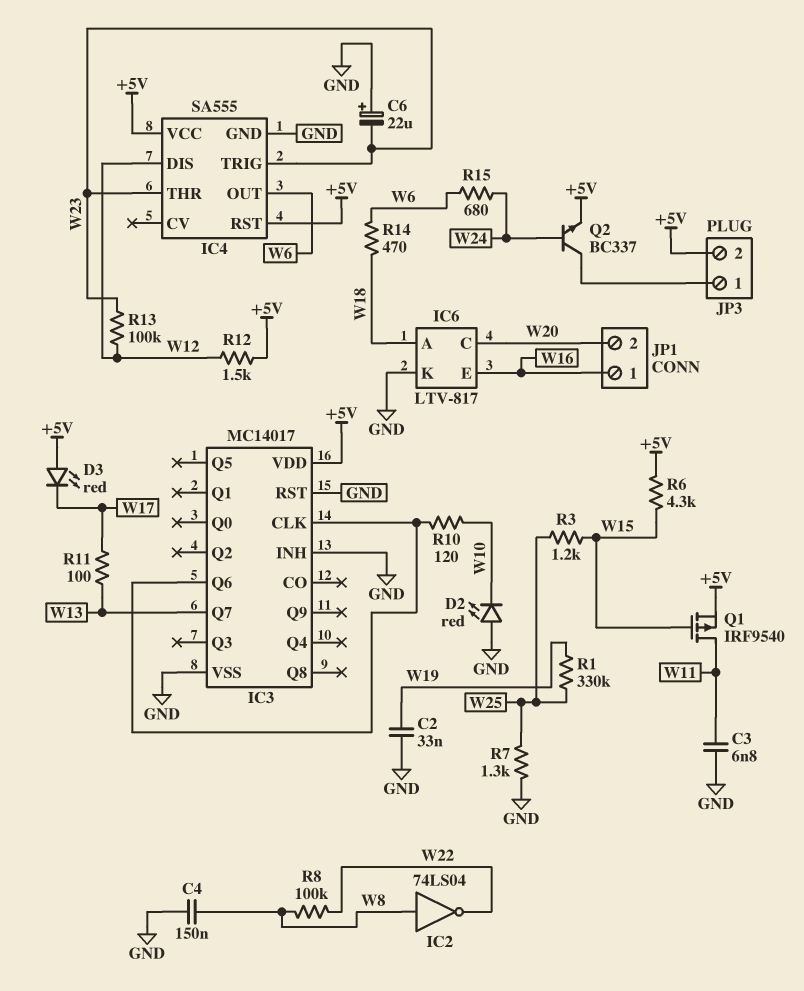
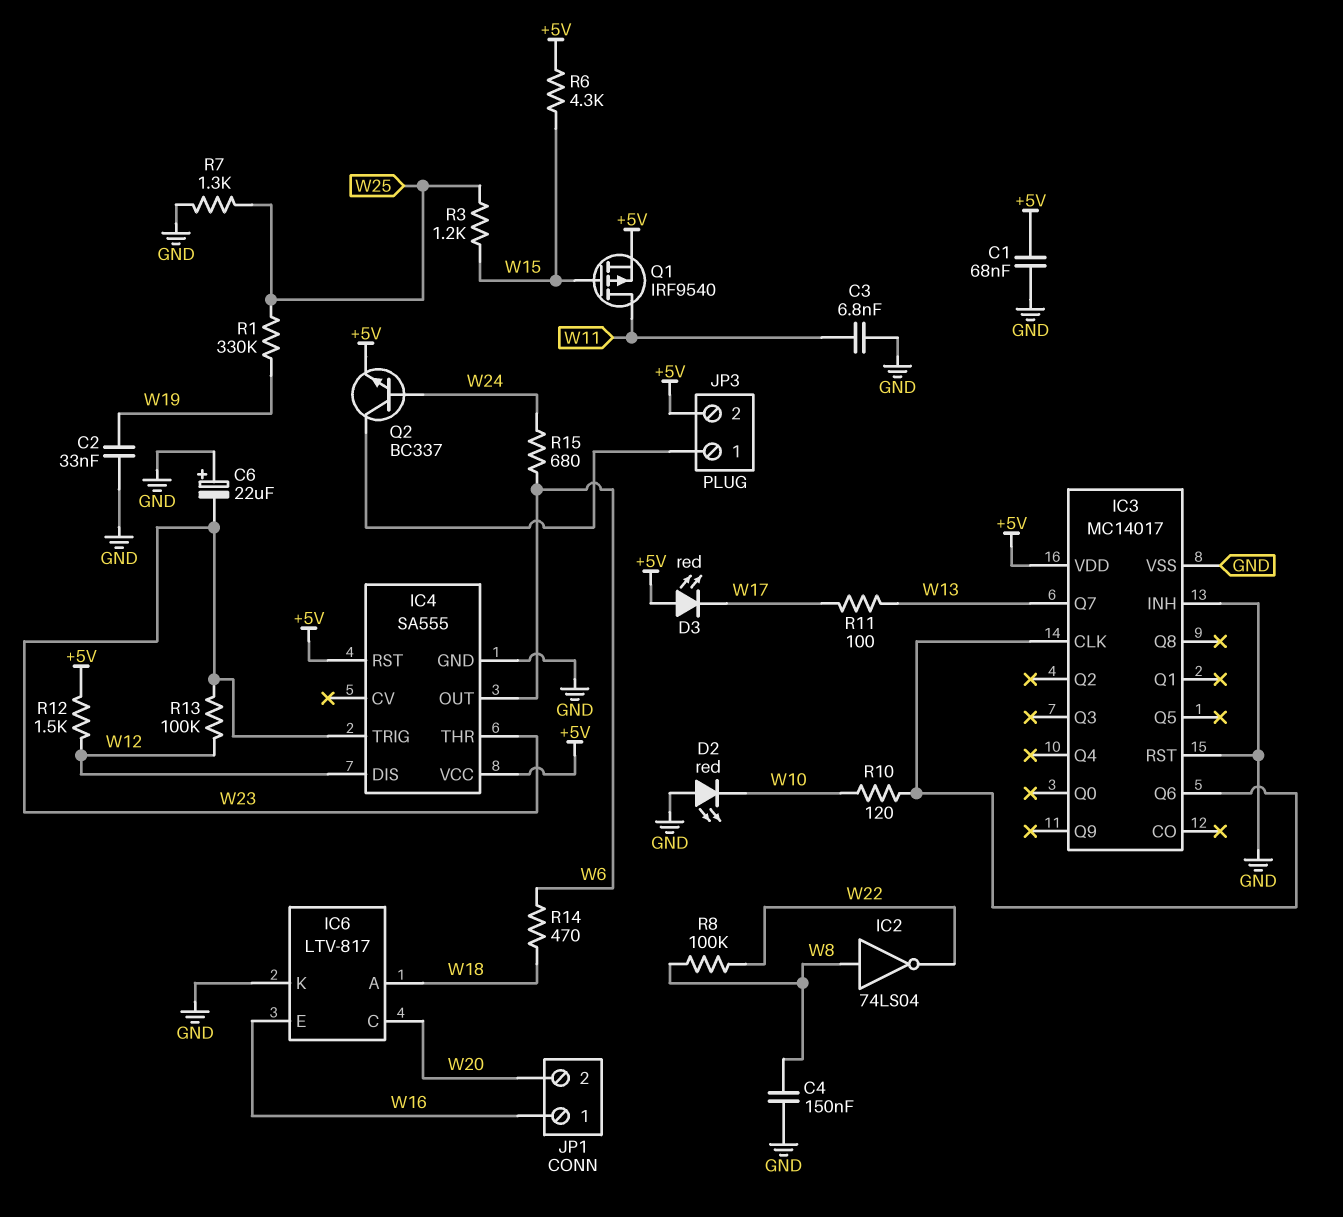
C1: none -> 68nF (+5V, GND)

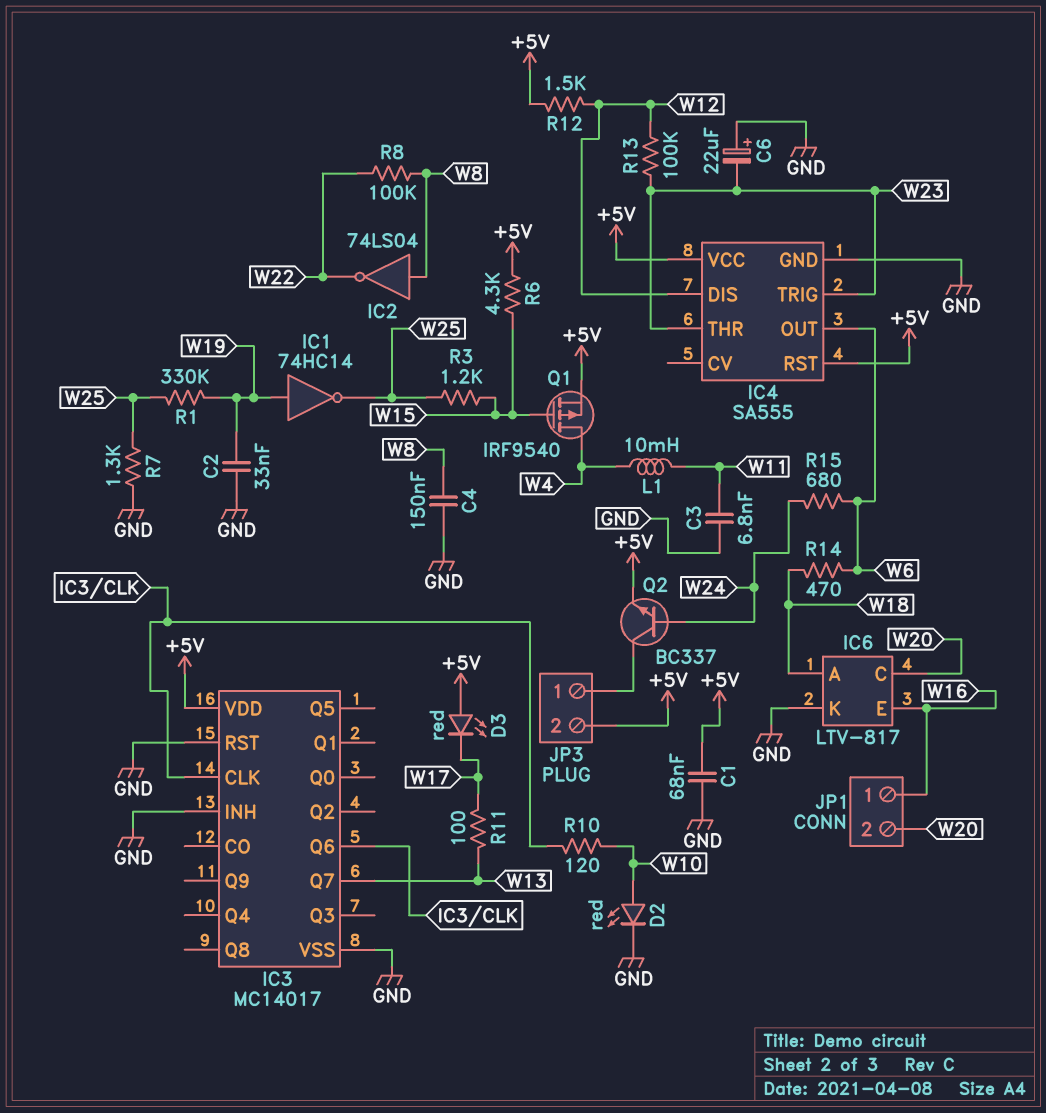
D2: LED red (A GND, K W10) -> LED red (A W10, K GND)
IC1: none -> NOT 74HC14 (in W19, out W25)
L1: none -> 10mH (W4, W11)
Q1: PMOS IRF9540 (G W15, D W11, S +5V) -> PMOS IRF9540 (G W15, D W4, S +5V)

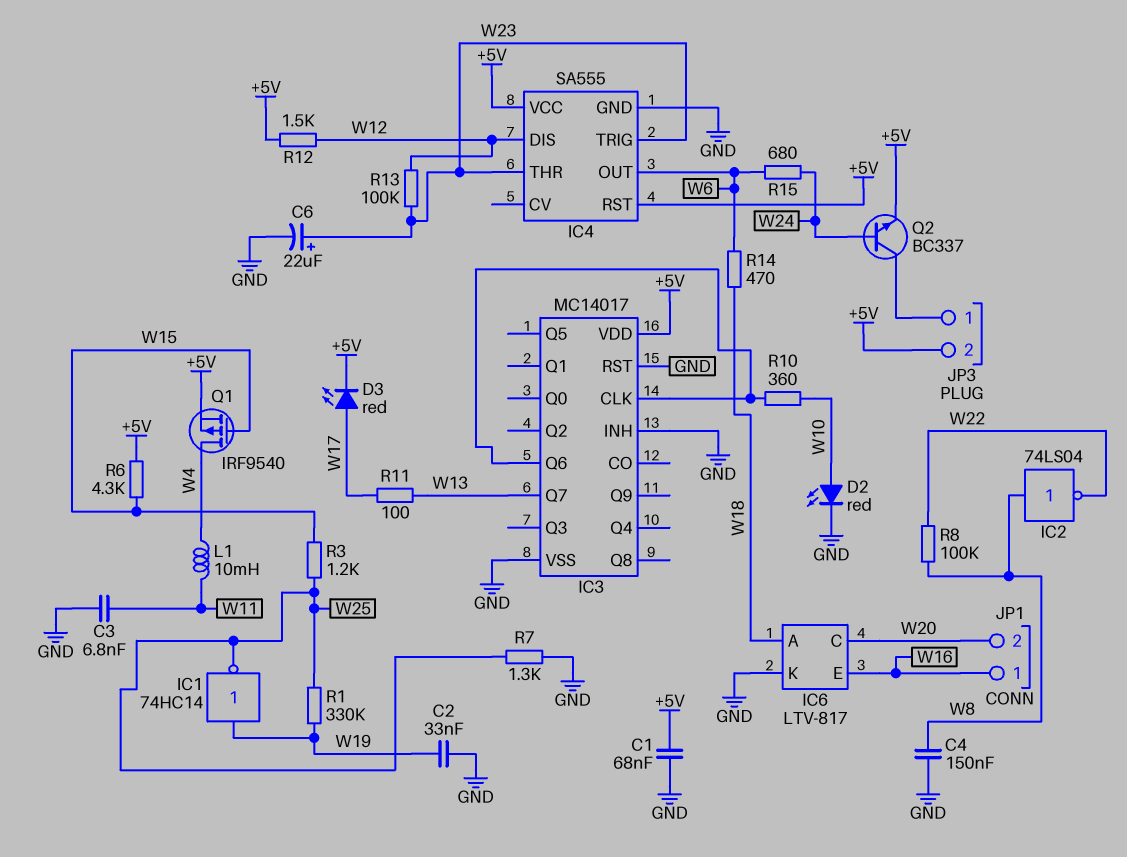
C6: 22uF (plus GND, minus W23) -> 22uF (plus W23, minus GND)
D3: LED red (A +5V, K W17) -> LED red (A W17, K +5V)
R10: 120 (IC3/CLK, W10) -> 360 (IC3/CLK, W10)

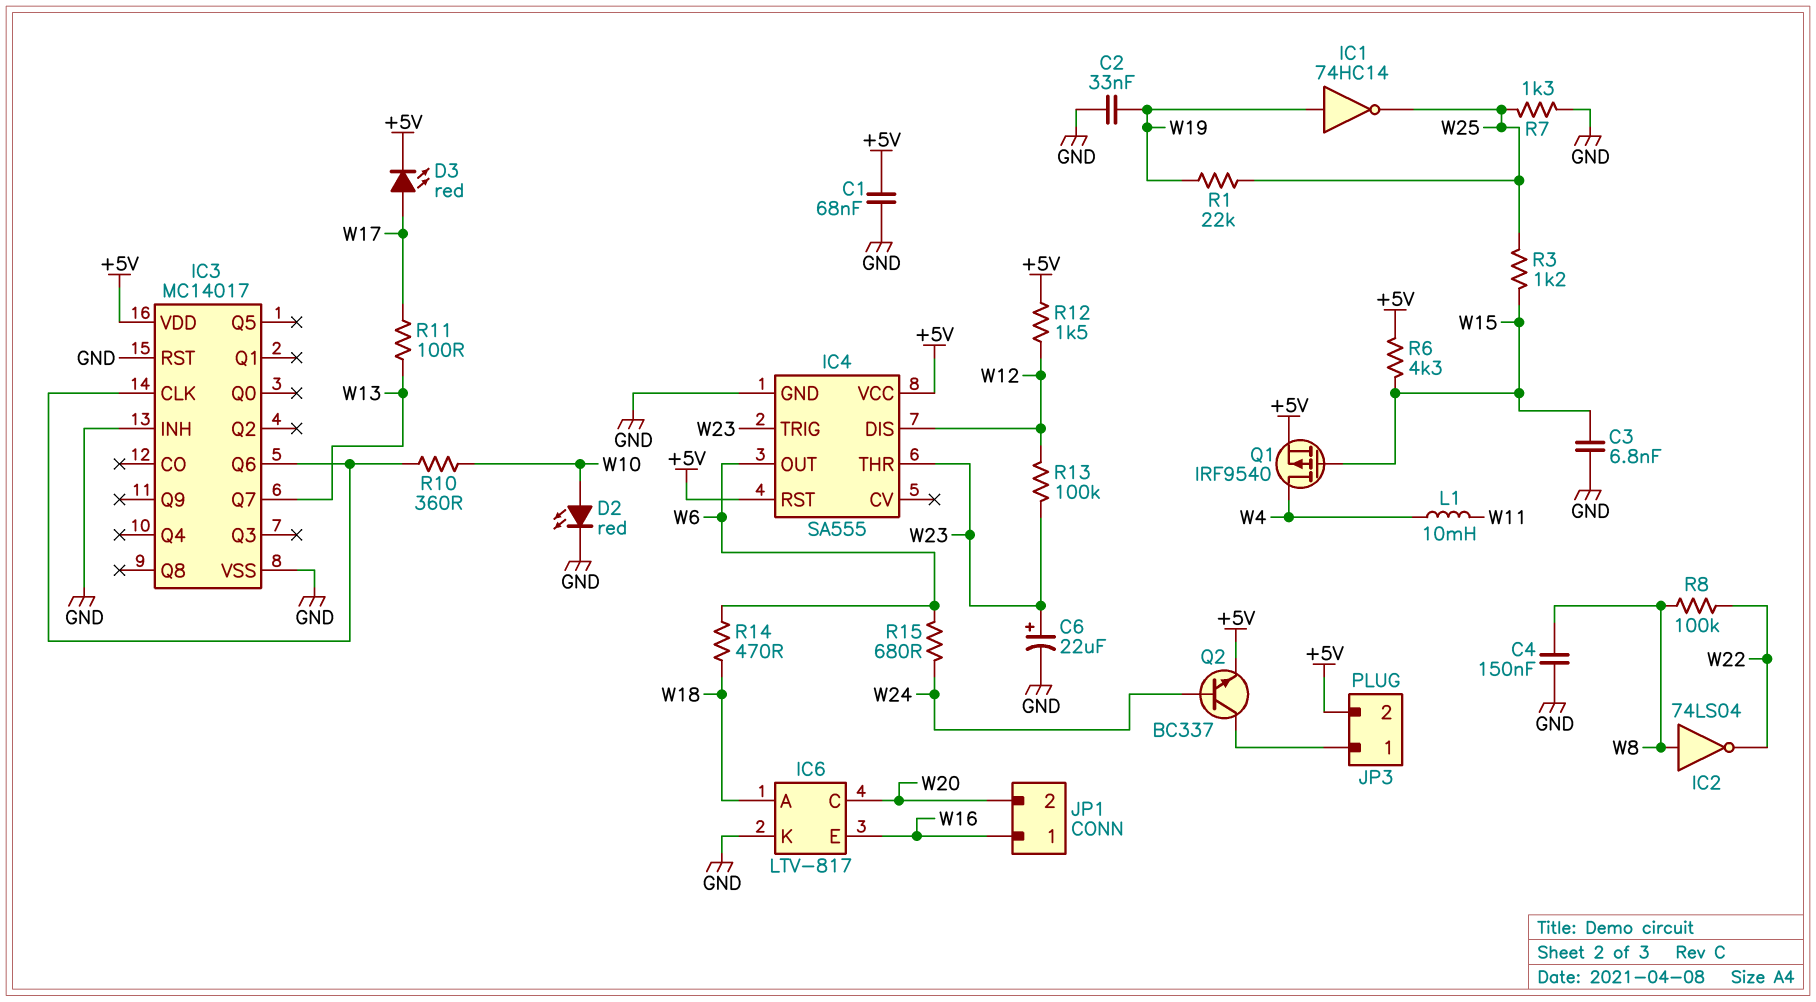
C3: 6.8nF (GND, W11) -> 6.8nF (GND, W15)
R1: 330k (W19, W25) -> 22k (W19, W25)

